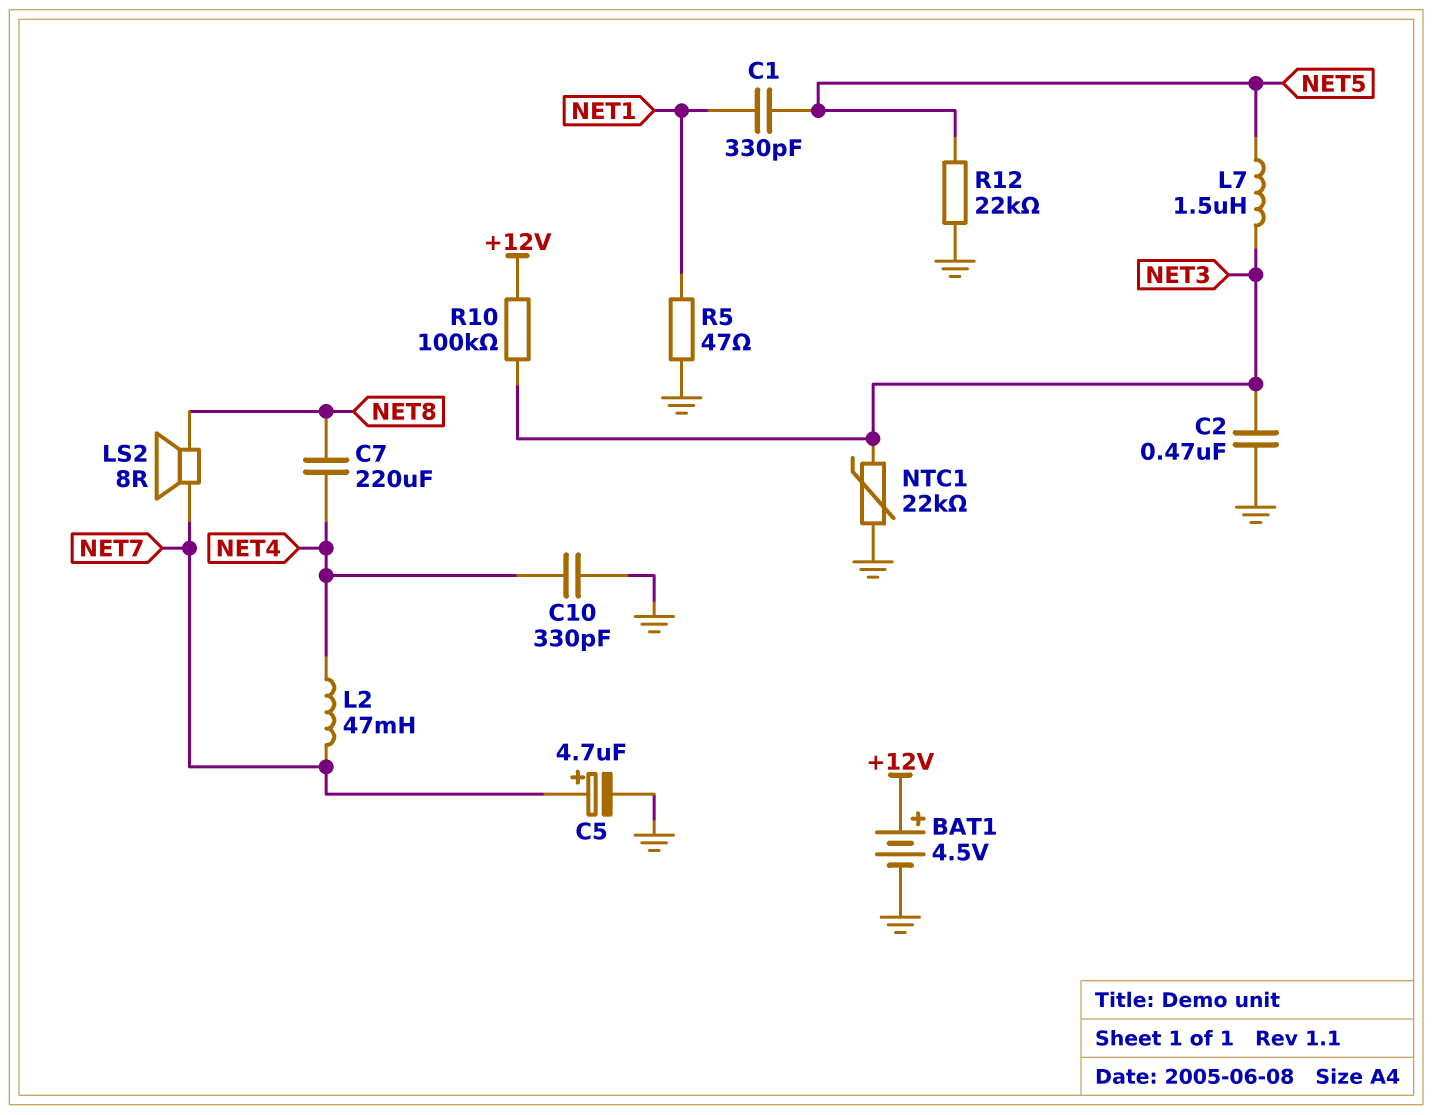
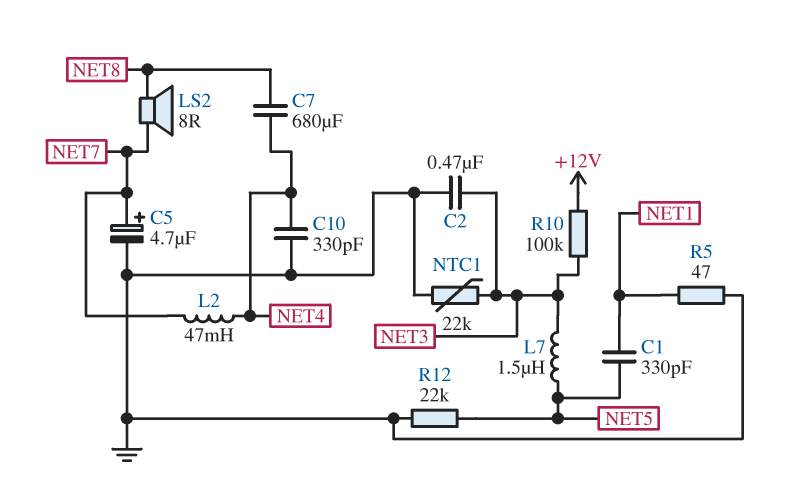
BAT1: 4.5V (plus +12V, minus GND) -> none
C7: 220uF (NET4, NET8) -> 680uF (NET4, NET8)

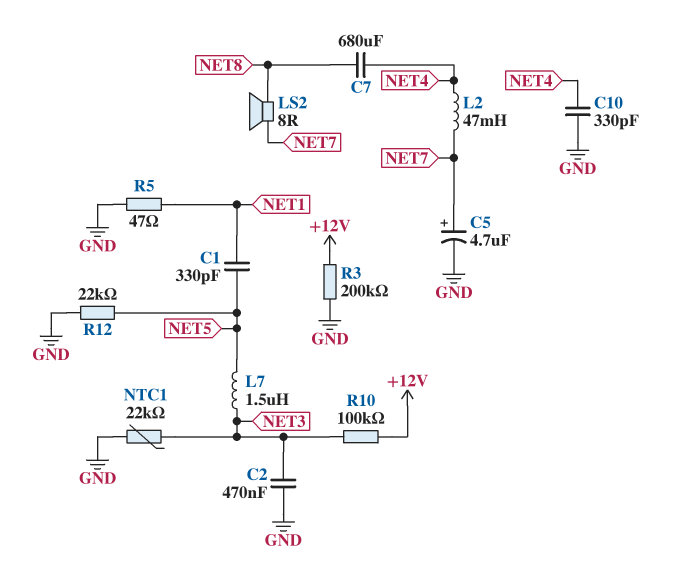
R3: none -> 200k (+12V, GND)

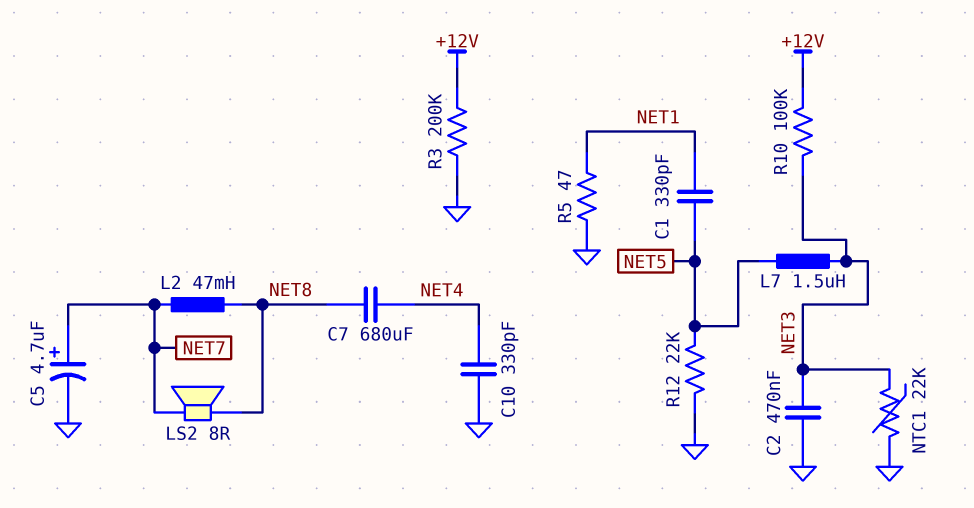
L2: 47mH (NET4, NET7) -> 47mH (NET7, NET8)

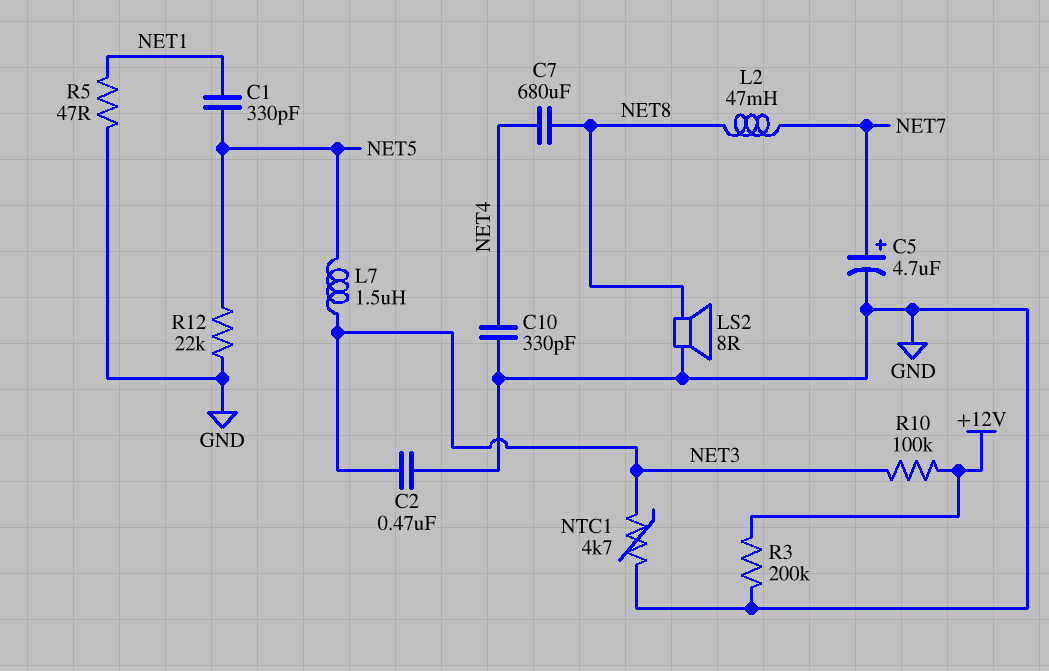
LS2: speaker 8R (NET7, NET8) -> speaker 8R (GND, NET8)
NTC1: 22k (GND, NET3) -> 4.7k (GND, NET3)

